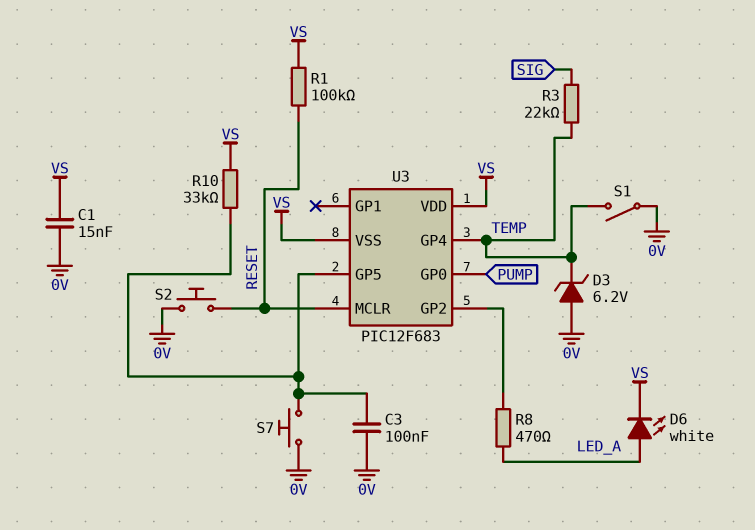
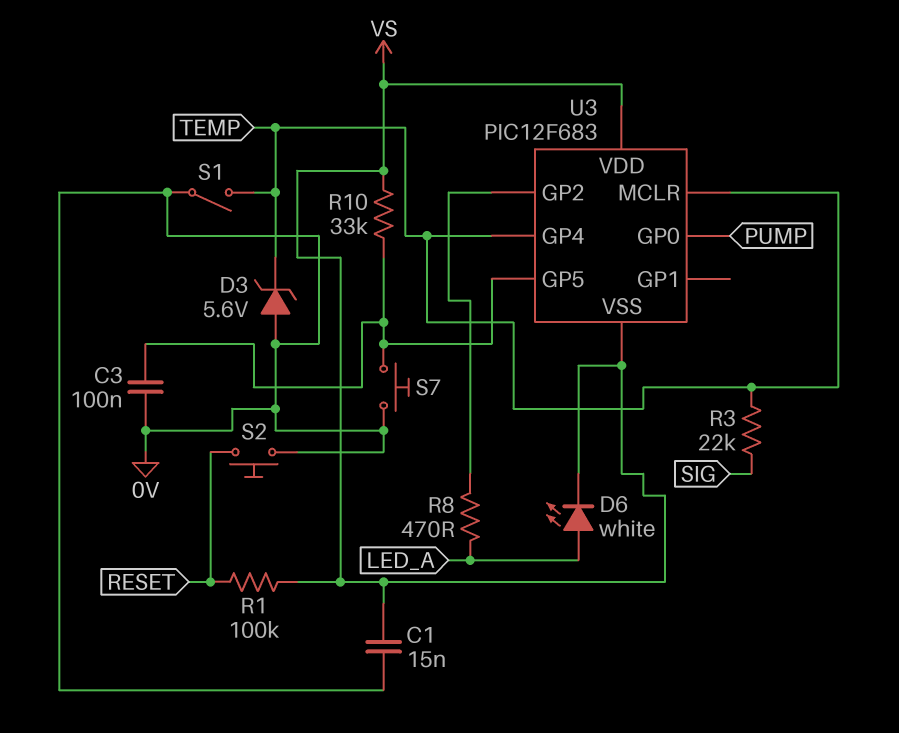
D3: zener 6.2V (A 0V, K TEMP) -> zener 5.6V (A 0V, K TEMP)
U3 pin MCLR: RESET -> TEMP

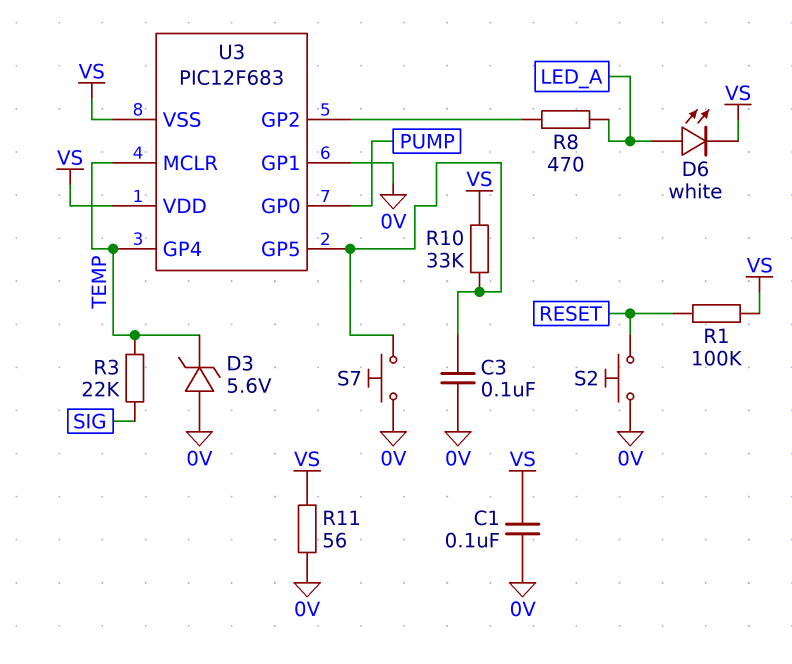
C1: 15nF (0V, VS) -> 100nF (0V, VS)
R11: none -> 56 (0V, VS)
S1: switch (0V, TEMP) -> none
U3 pin GP1: none -> 0V

